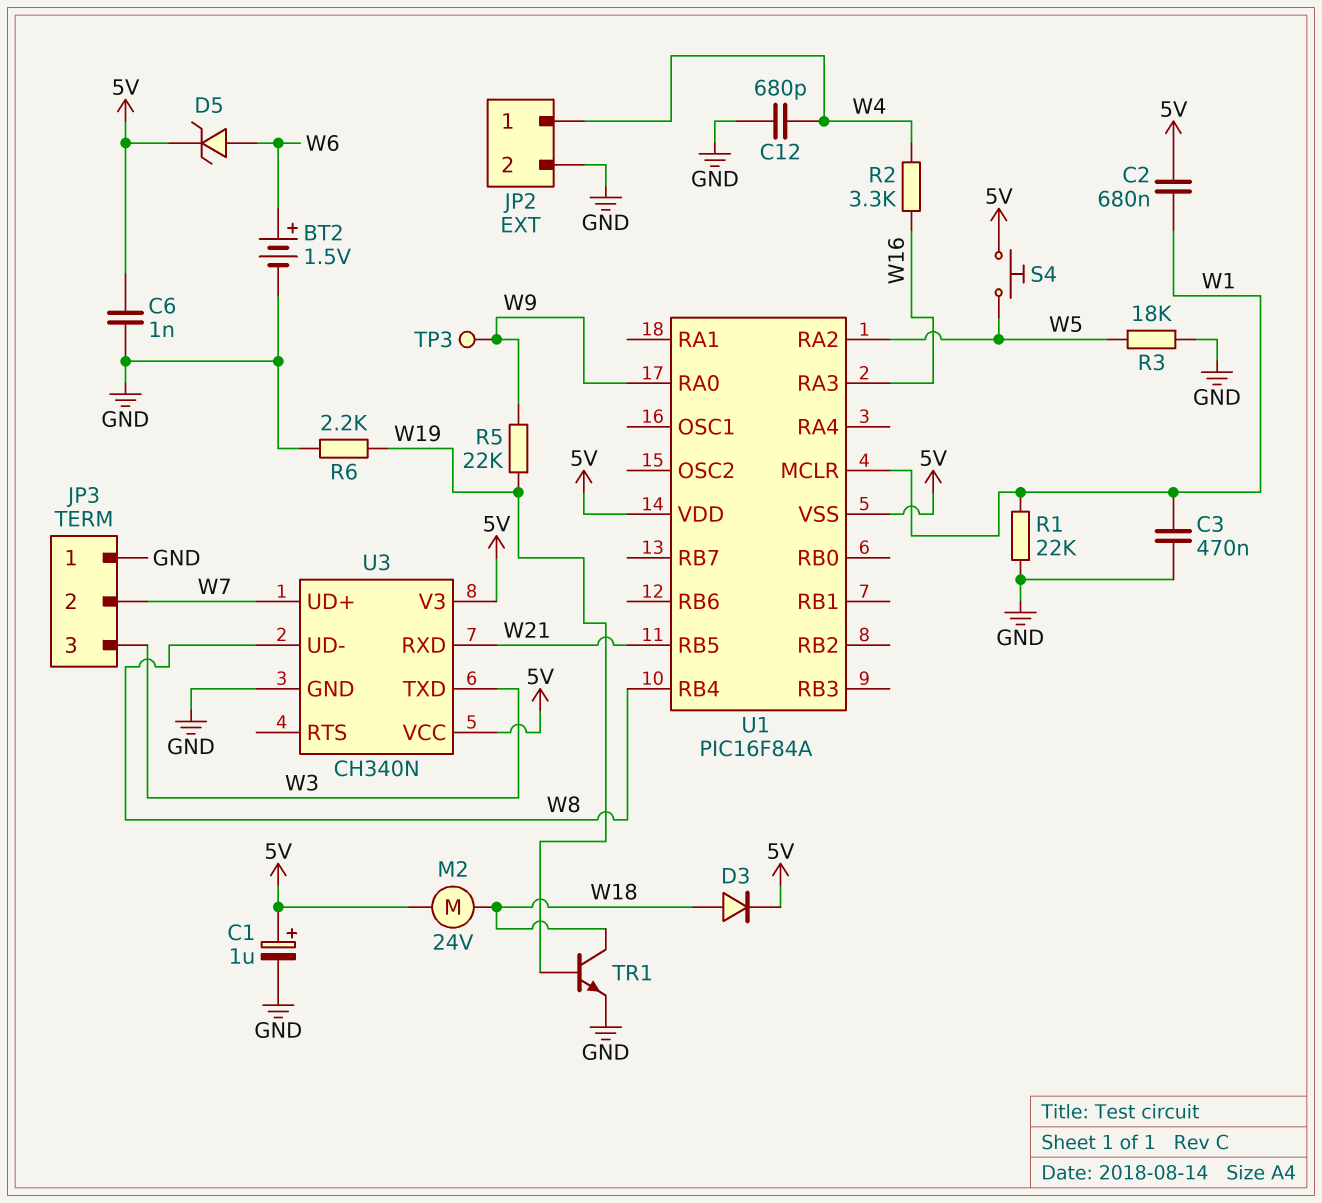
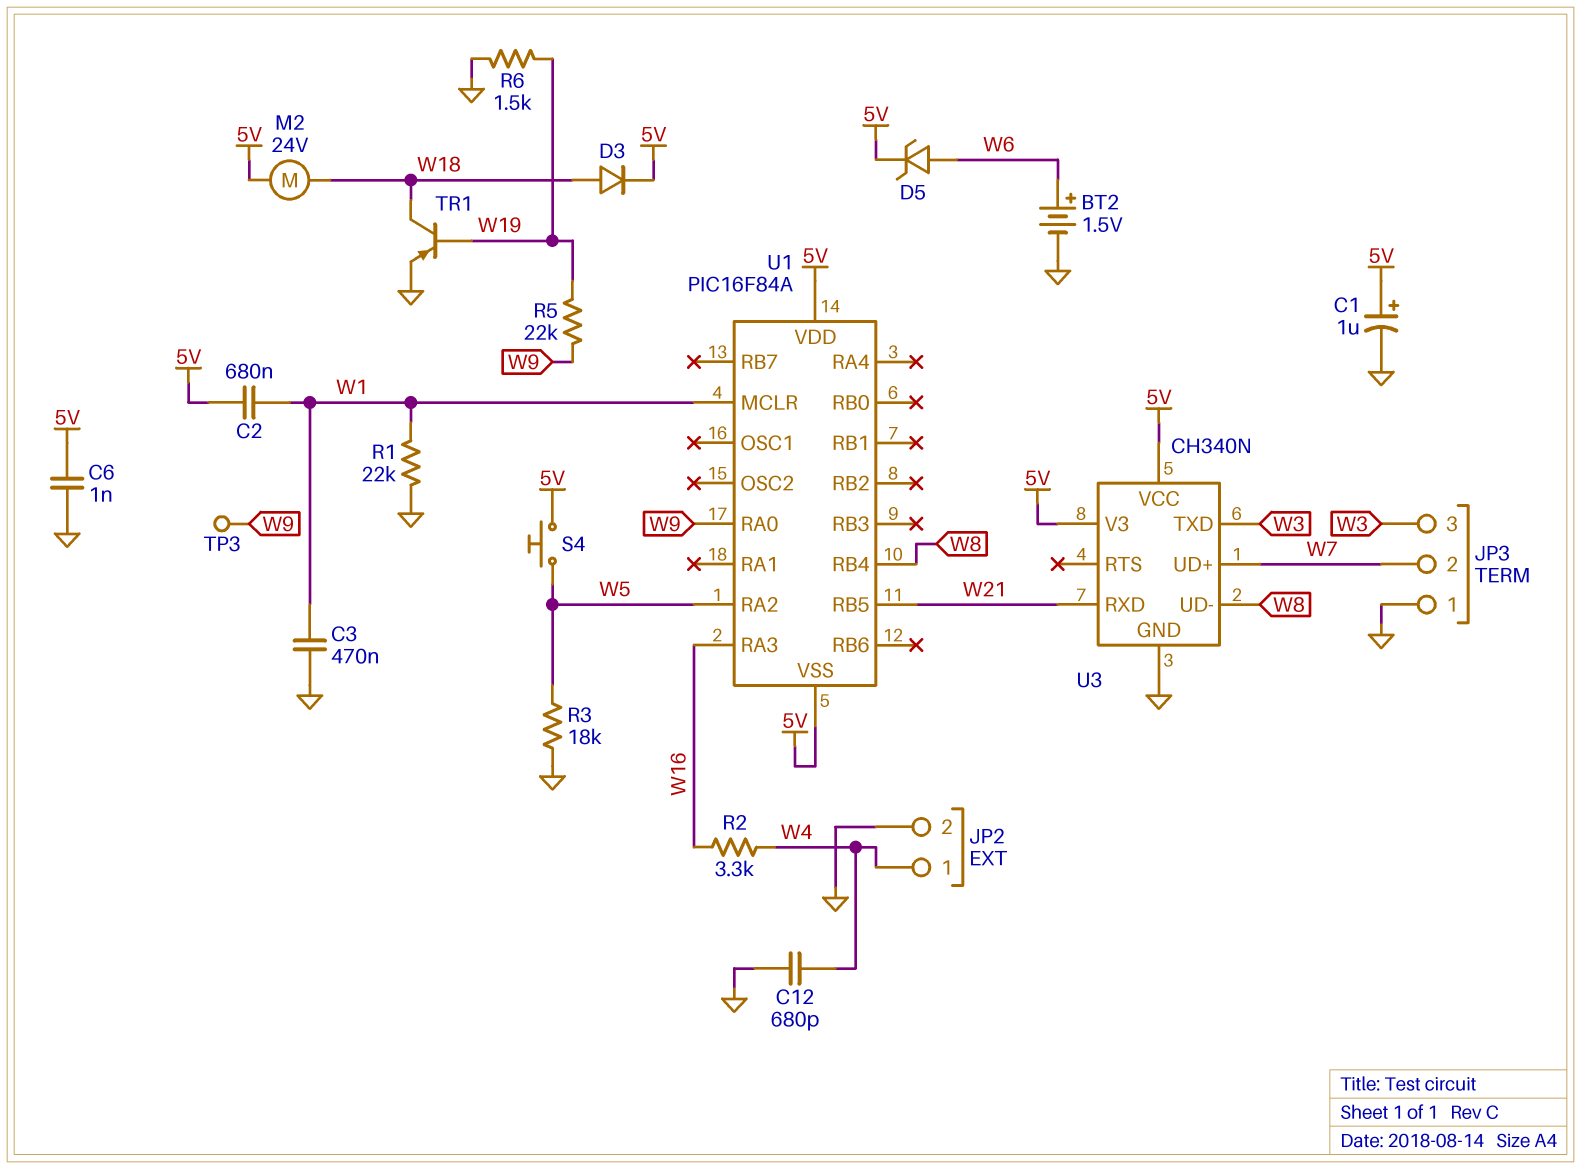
R6: 2.2k (GND, W19) -> 1.5k (GND, W19)
TR1: NPN (B W19, C W18, E GND) -> PNP (B W19, C W18, E GND)

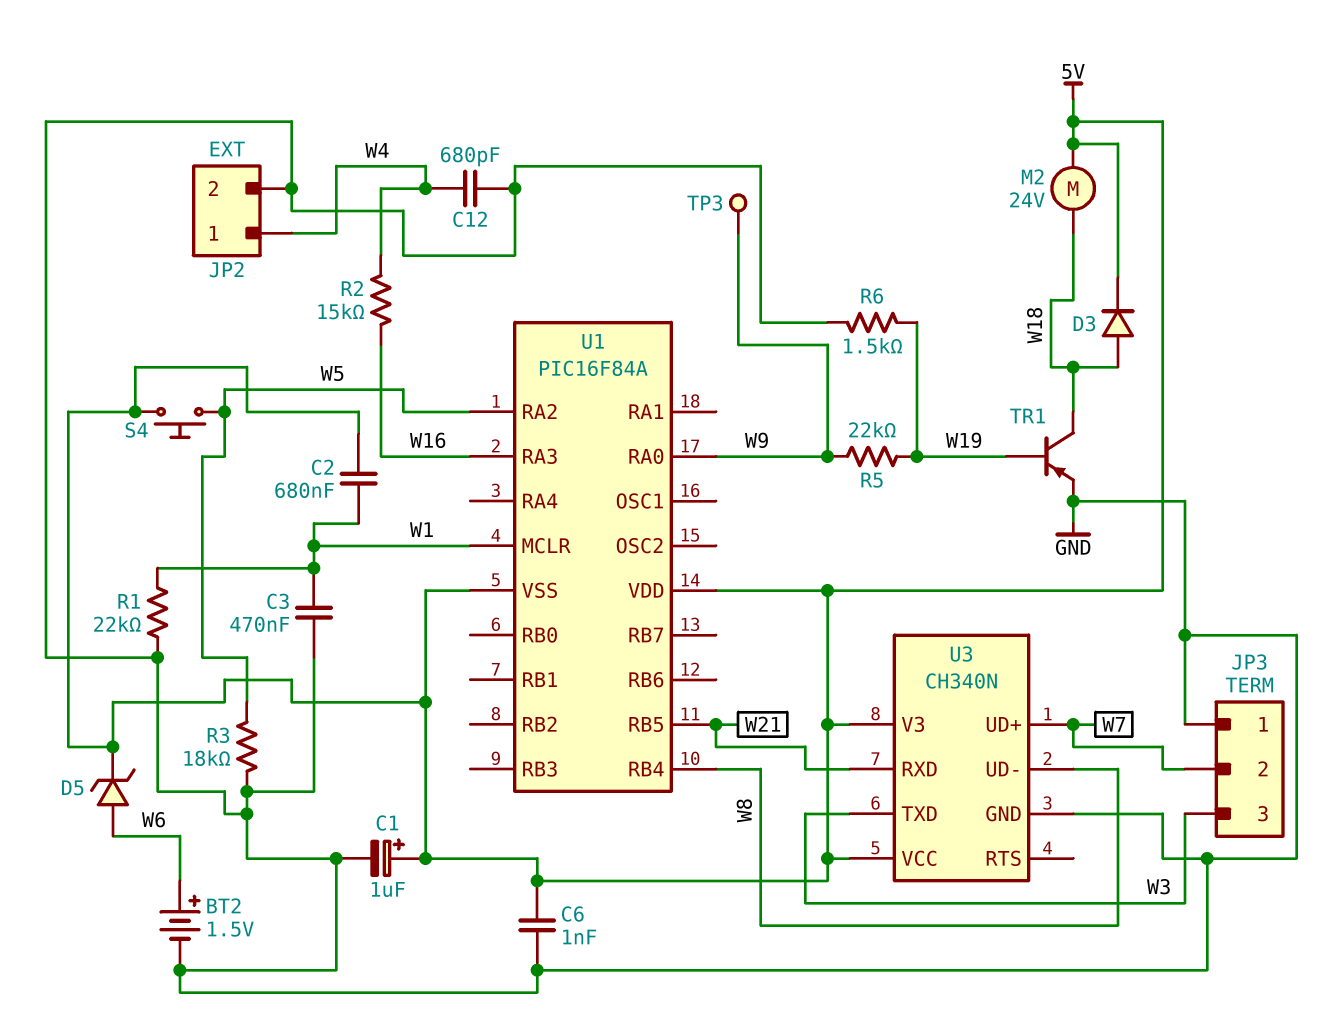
R2: 3.3k (W4, W16) -> 15k (W4, W16)

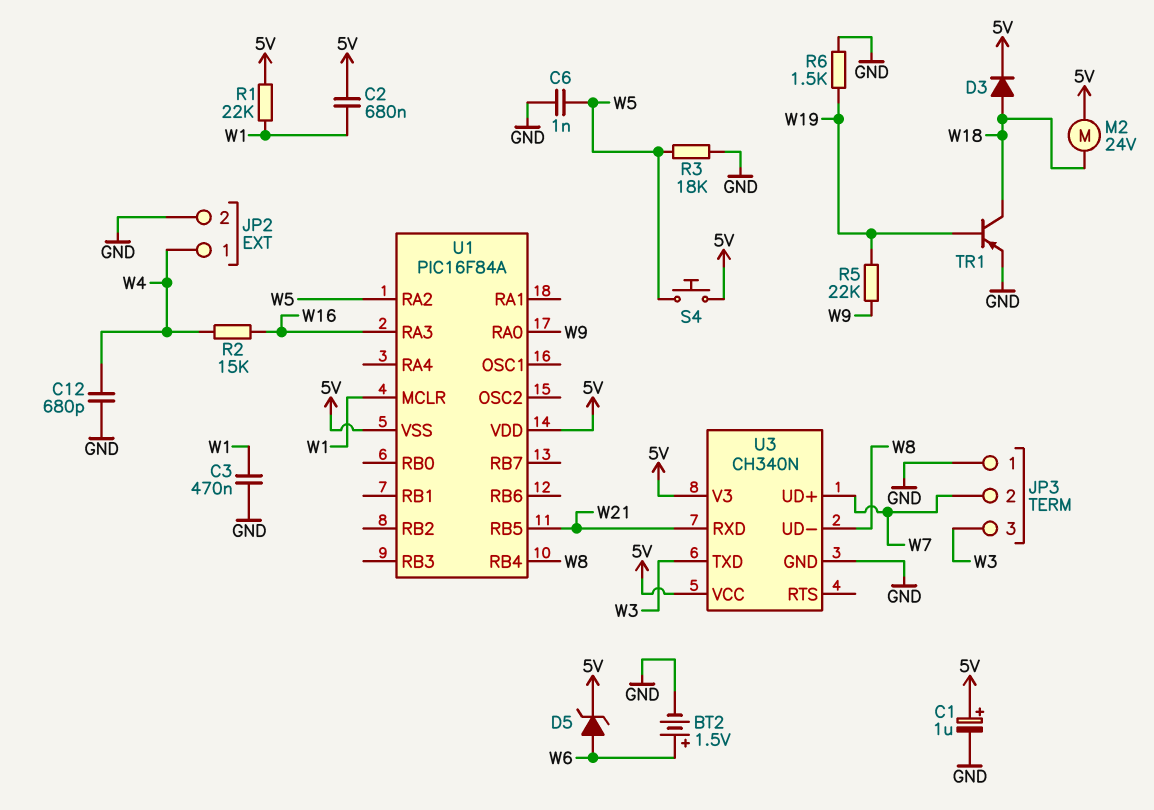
C6: 1nF (5V, GND) -> 1nF (GND, W5)
R1: 22k (GND, W1) -> 22k (5V, W1)
TP3: test point (W9) -> none

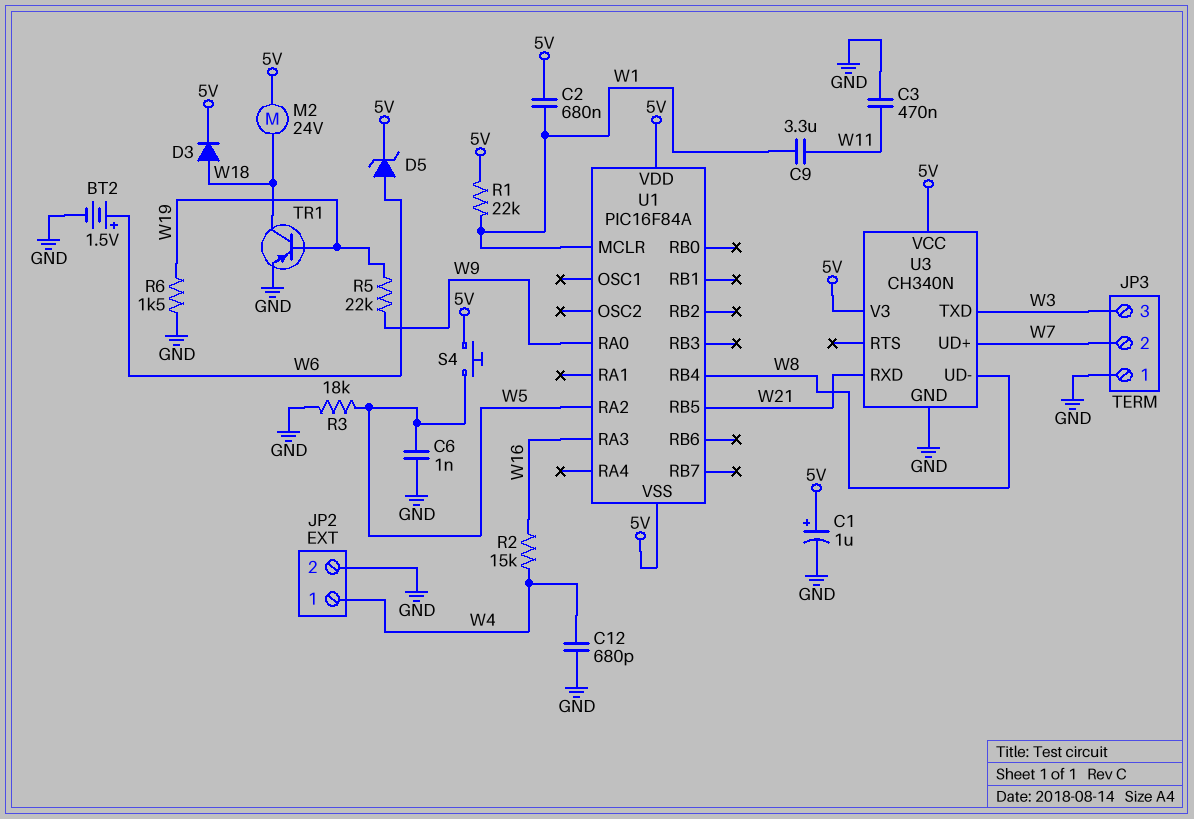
C3: 470nF (GND, W1) -> 470nF (GND, W11)
C9: none -> 3.3uF (W1, W11)

